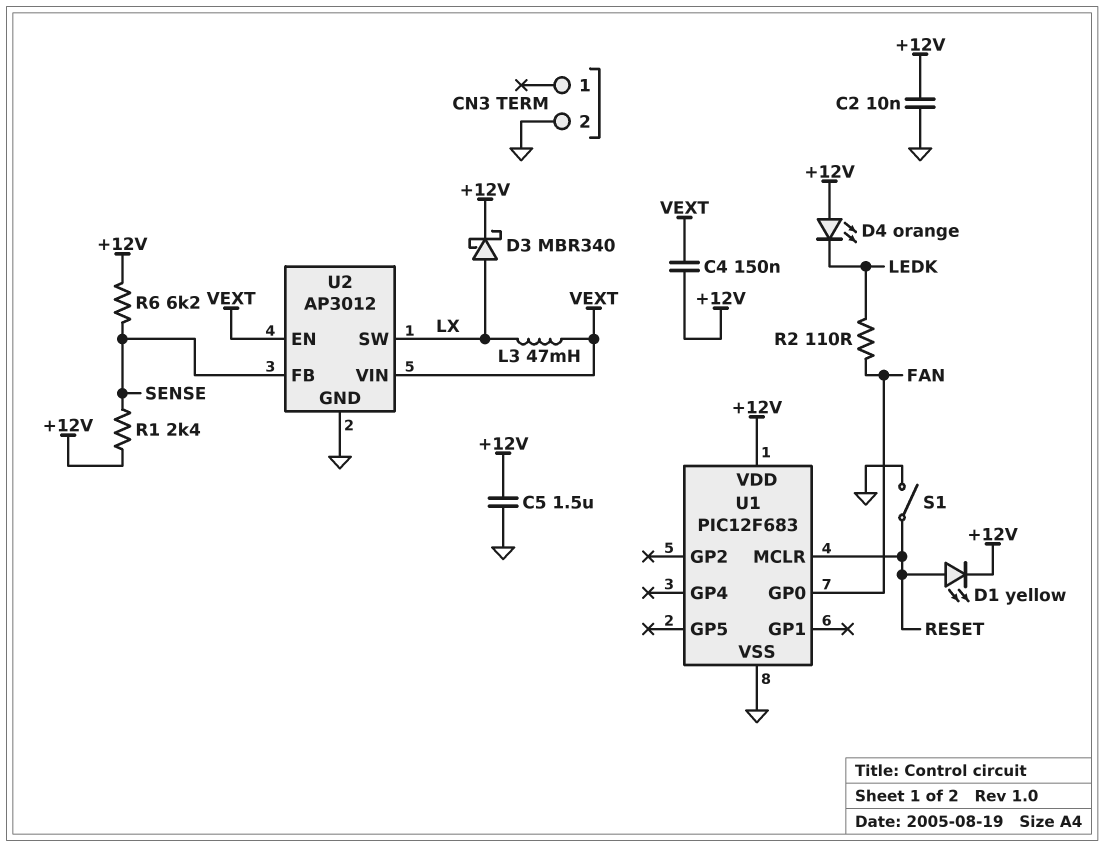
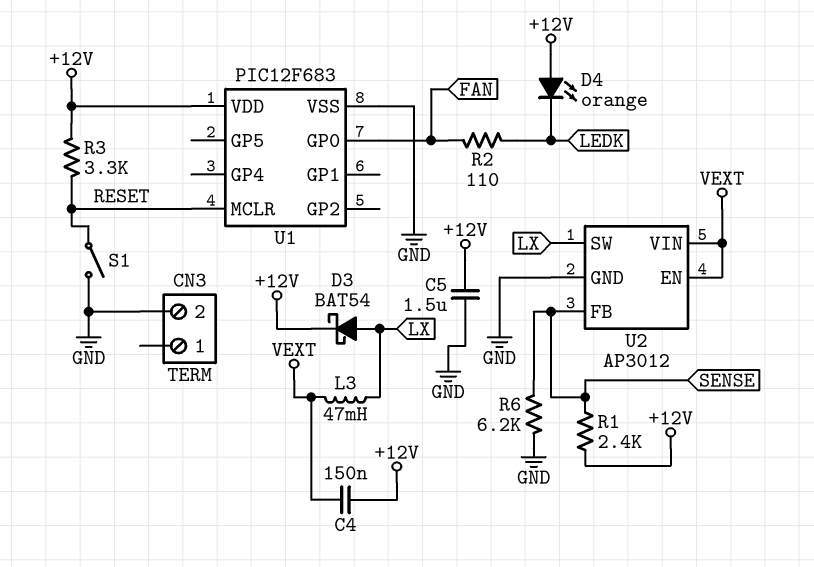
C2: 10nF (+12V, GND) -> none
D1: LED yellow (A RESET, K +12V) -> none
D3: schottky MBR340 (A LX, K +12V) -> schottky BAT54 (A LX, K +12V)
R3: none -> 3.3k (+12V, RESET)
R6: 6.2k (+12V, SENSE) -> 6.2k (GND, SENSE)

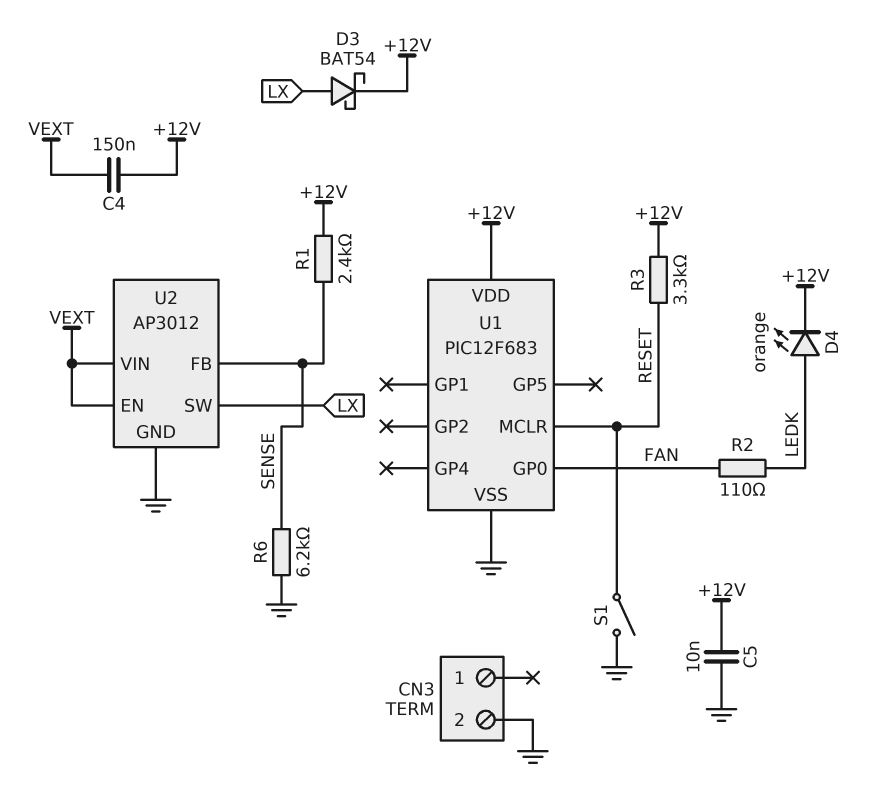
C5: 1.5uF (+12V, GND) -> 10nF (+12V, GND)
D4: LED orange (A +12V, K LEDK) -> LED orange (A LEDK, K +12V)
L3: 47mH (LX, VEXT) -> none

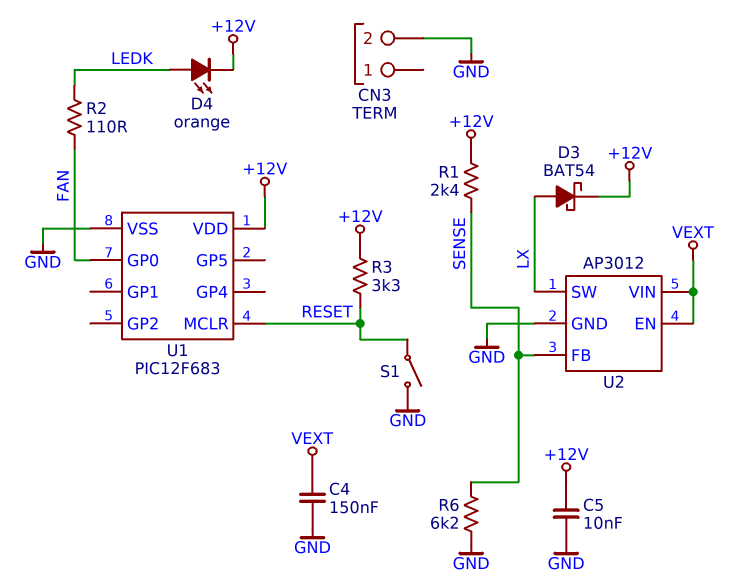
C4: 150nF (+12V, VEXT) -> 150nF (GND, VEXT)

